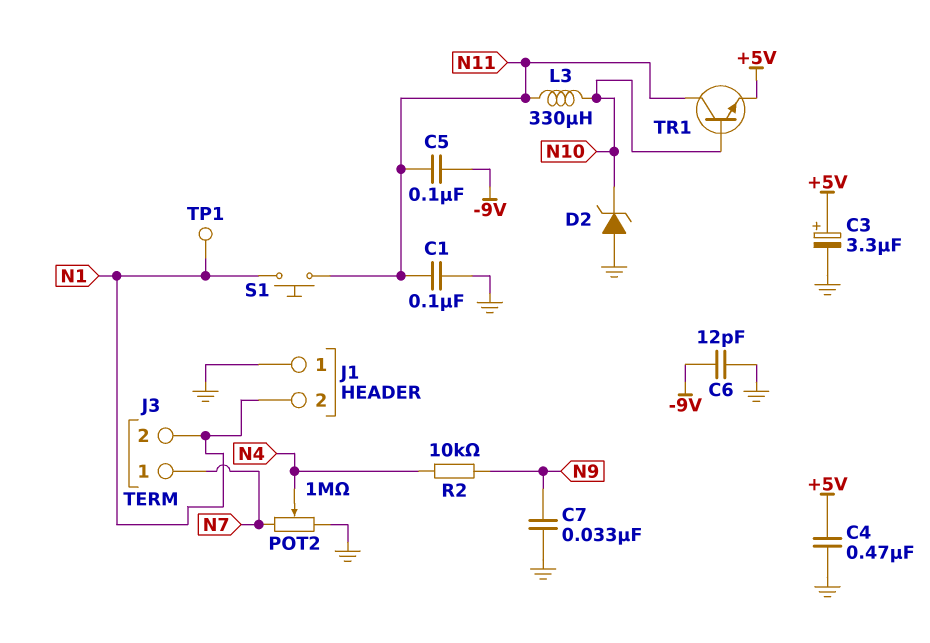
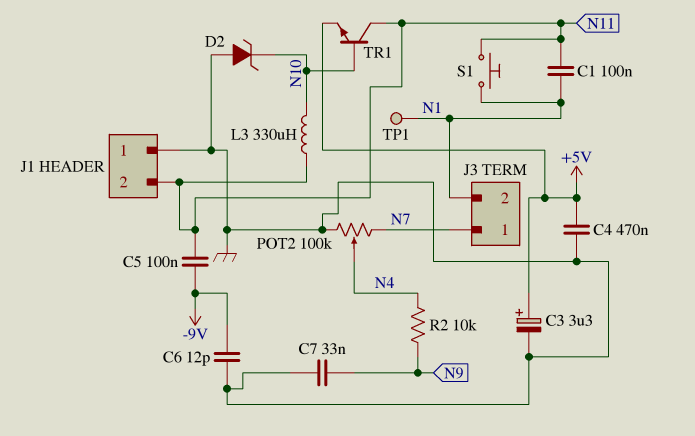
C1: 100nF (GND, N11) -> 100nF (N1, N11)
J1 pin 2: N1 -> N11
POT2: 1M (GND, N7, wiper N4) -> 100k (GND, N7, wiper N4)

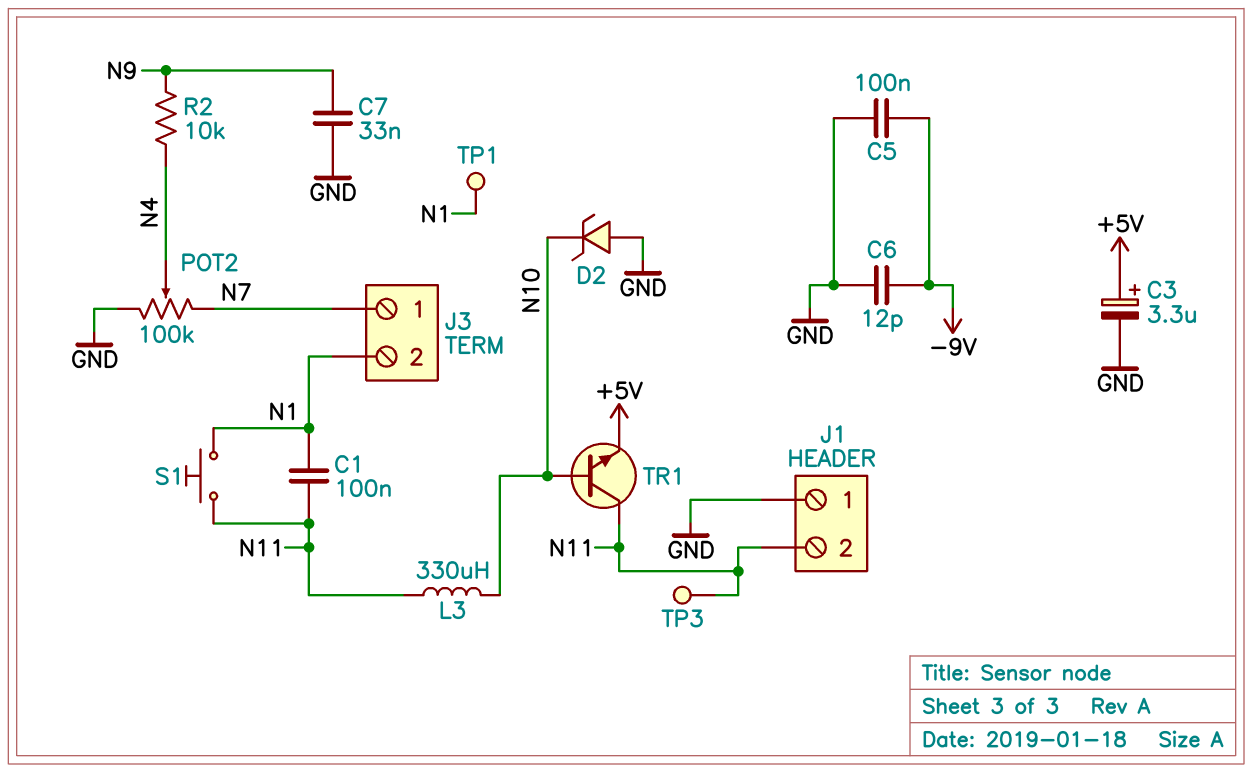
C4: 470nF (+5V, GND) -> none
C5: 100nF (-9V, N11) -> 100nF (-9V, GND)
TP3: none -> test point (N11)

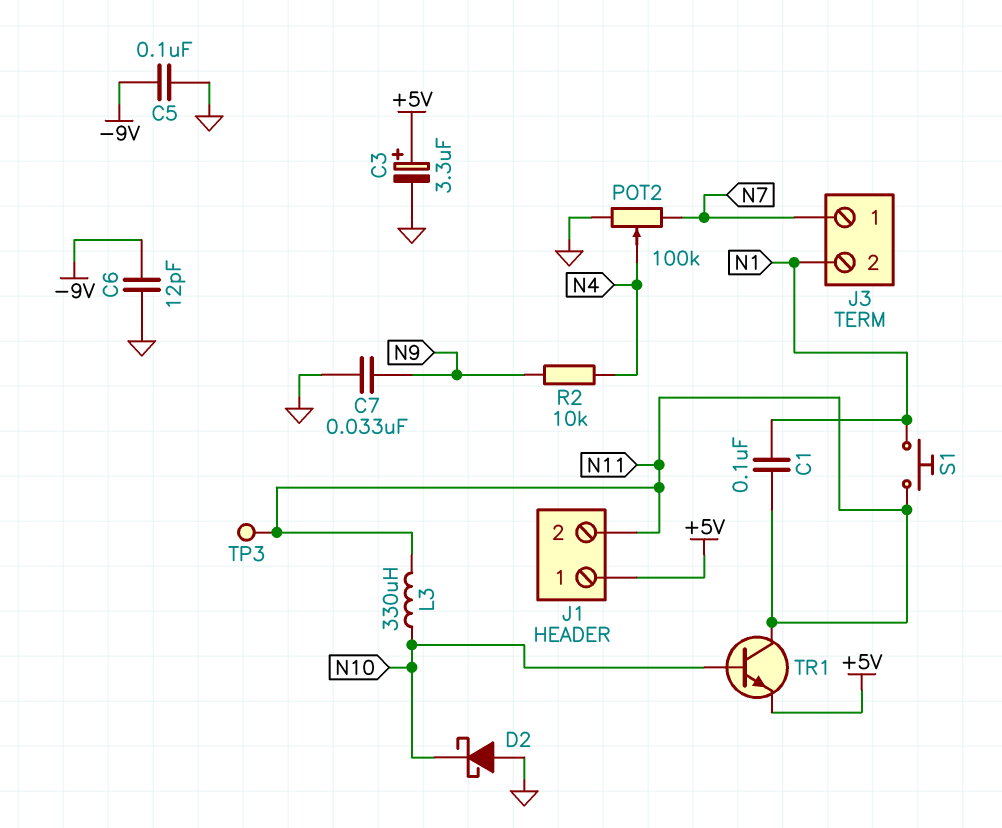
D2: zener (A GND, K N10) -> schottky (A GND, K N10)
J1 pin 1: GND -> +5V
TP1: test point (N1) -> none

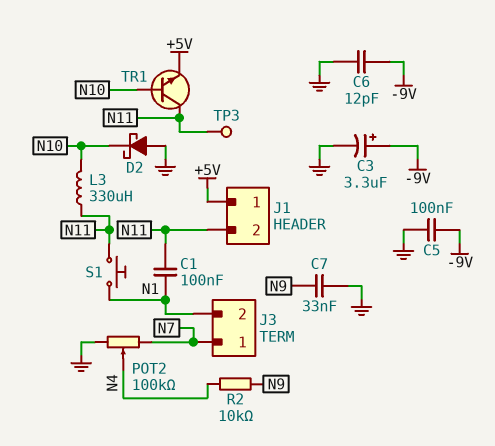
C3: 3.3uF (plus +5V, minus GND) -> 3.3uF (plus -9V, minus GND)

